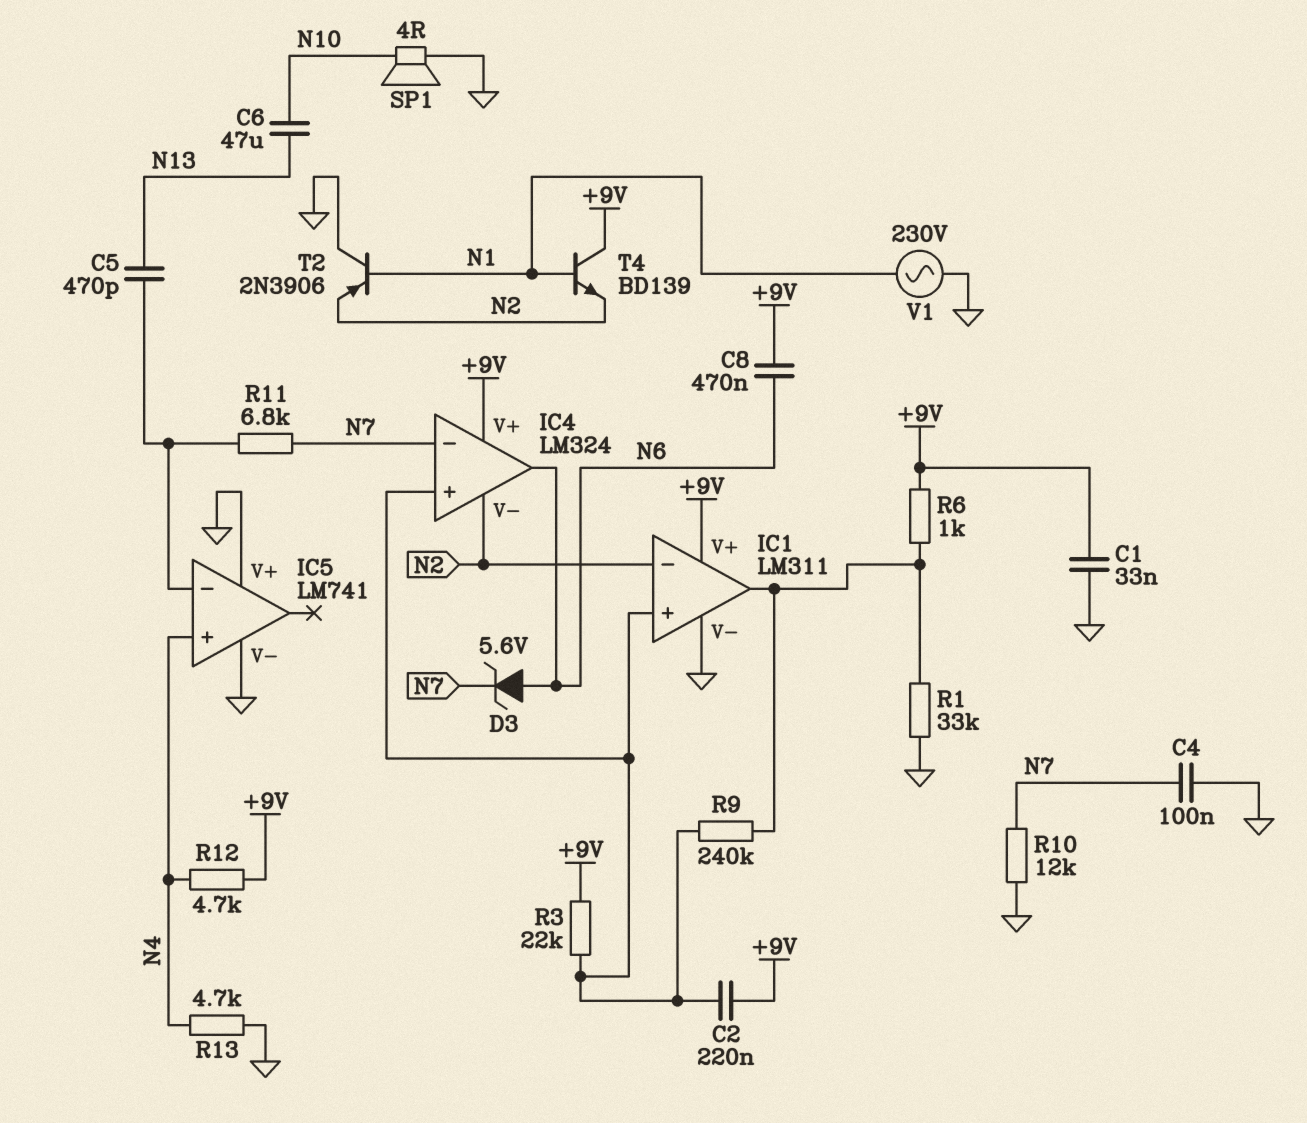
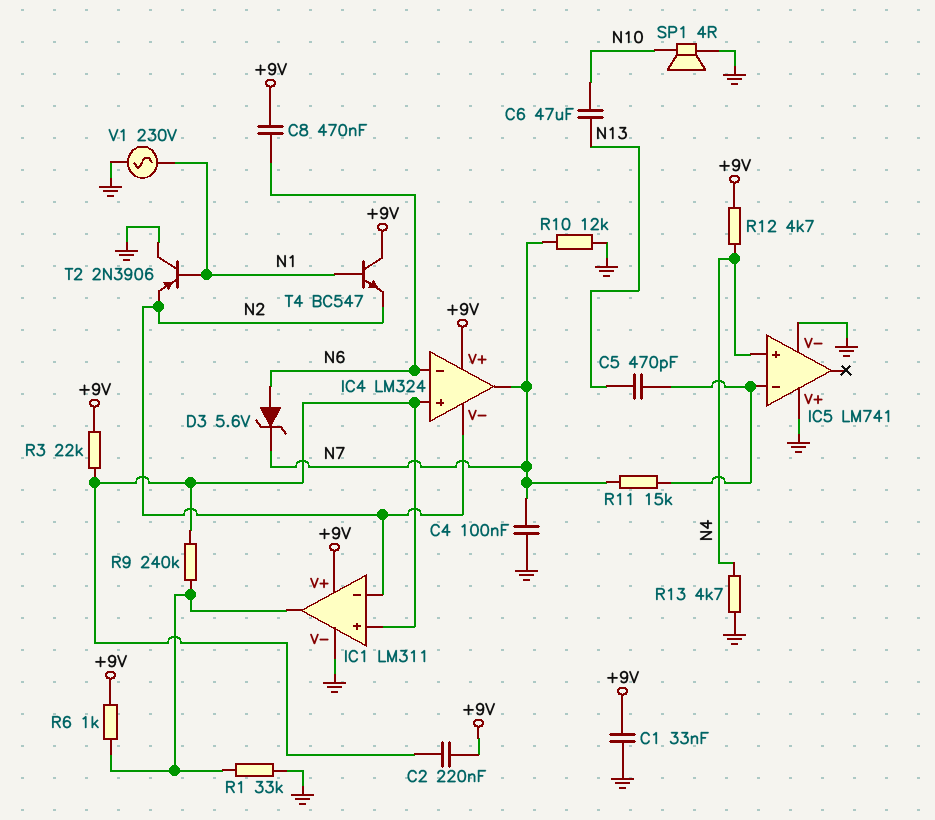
IC4 pin in-: N7 -> N6
IC4 pin out: N6 -> N7
R11: 6.8k (IC5/in-, N7) -> 15k (IC5/in-, N7)
T4: NPN BD139 (B N1, C +9V, E N2) -> NPN BC547 (B N1, C +9V, E N2)

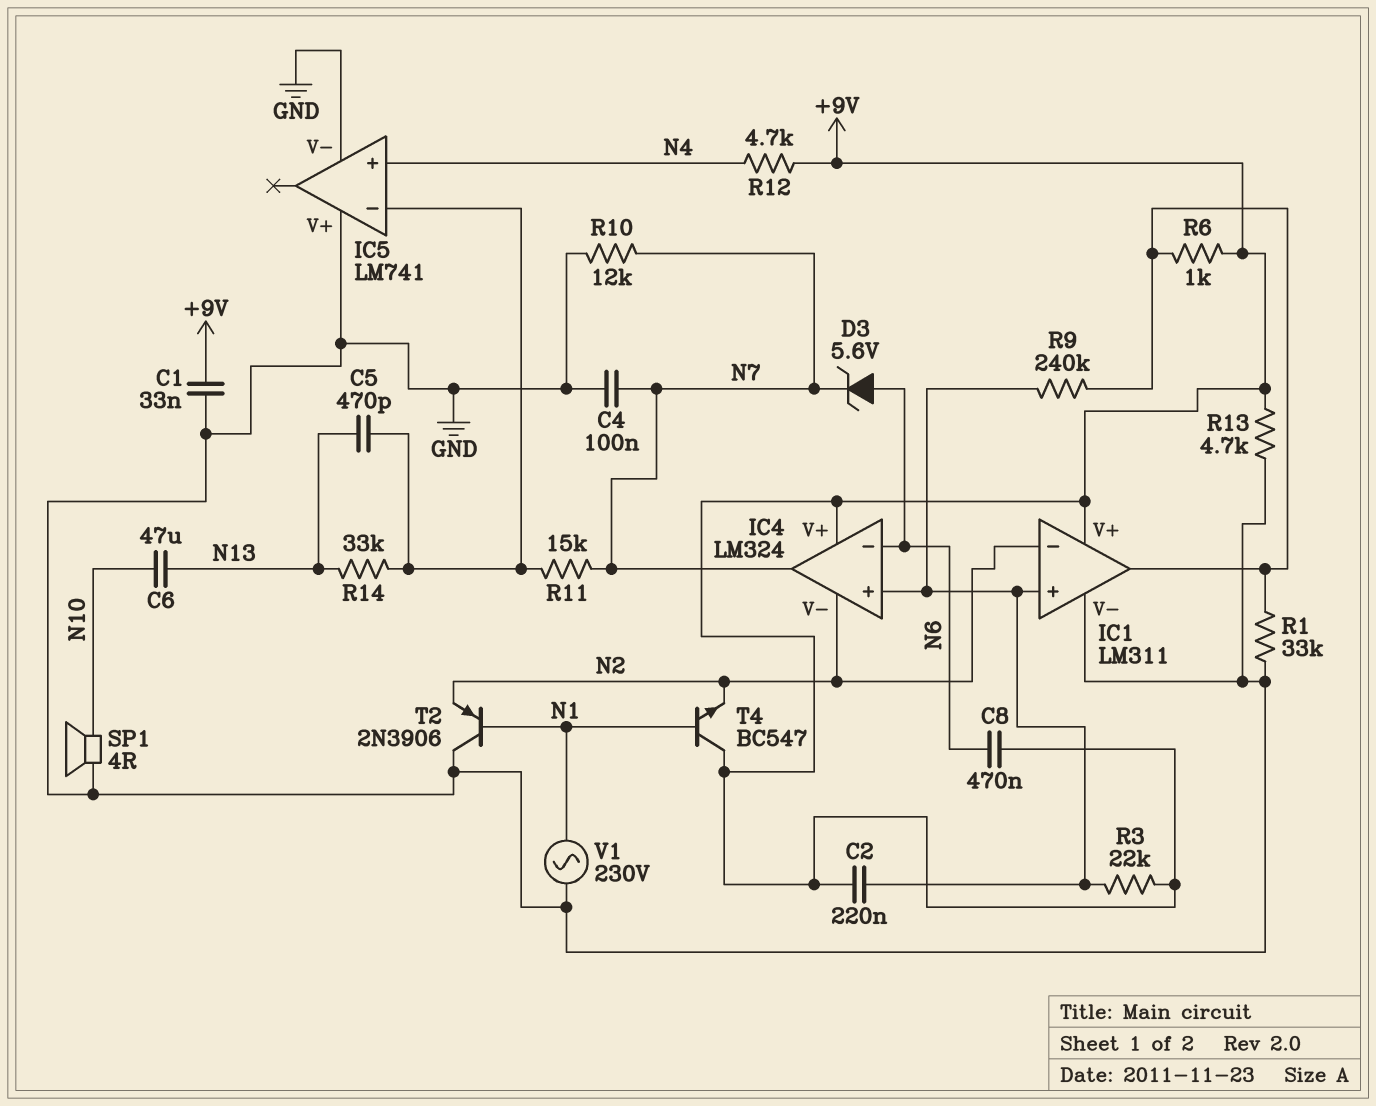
R13: 4.7k (GND, N4) -> 4.7k (+9V, GND)
R14: none -> 33k (IC5/in-, N13)

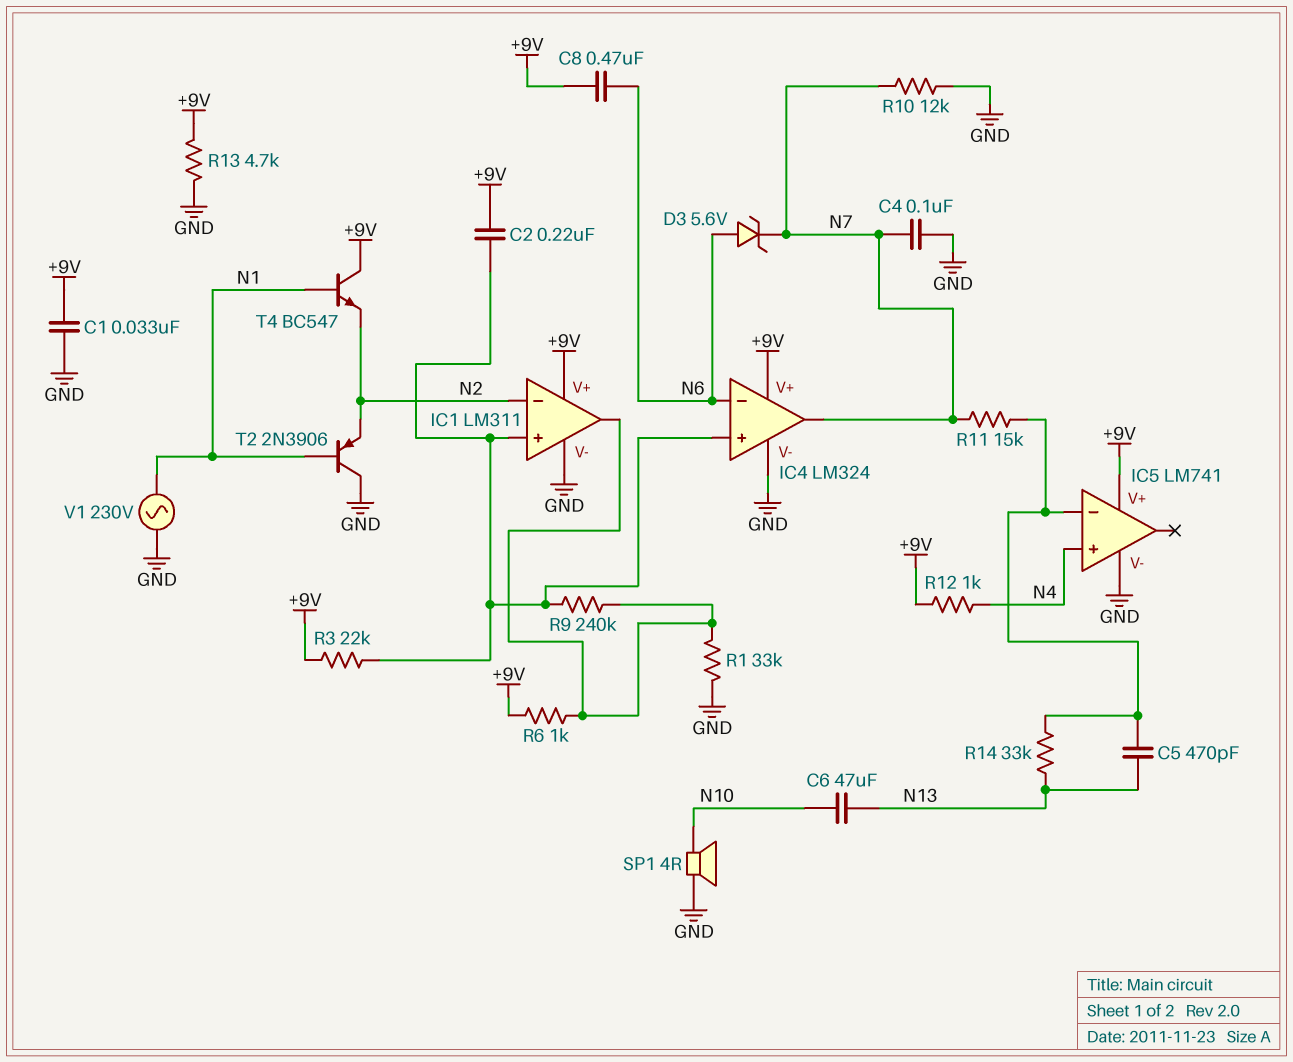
IC4 pin V-: N2 -> GND
IC5 pin V+: GND -> +9V
R12: 4.7k (+9V, N4) -> 1k (+9V, N4)

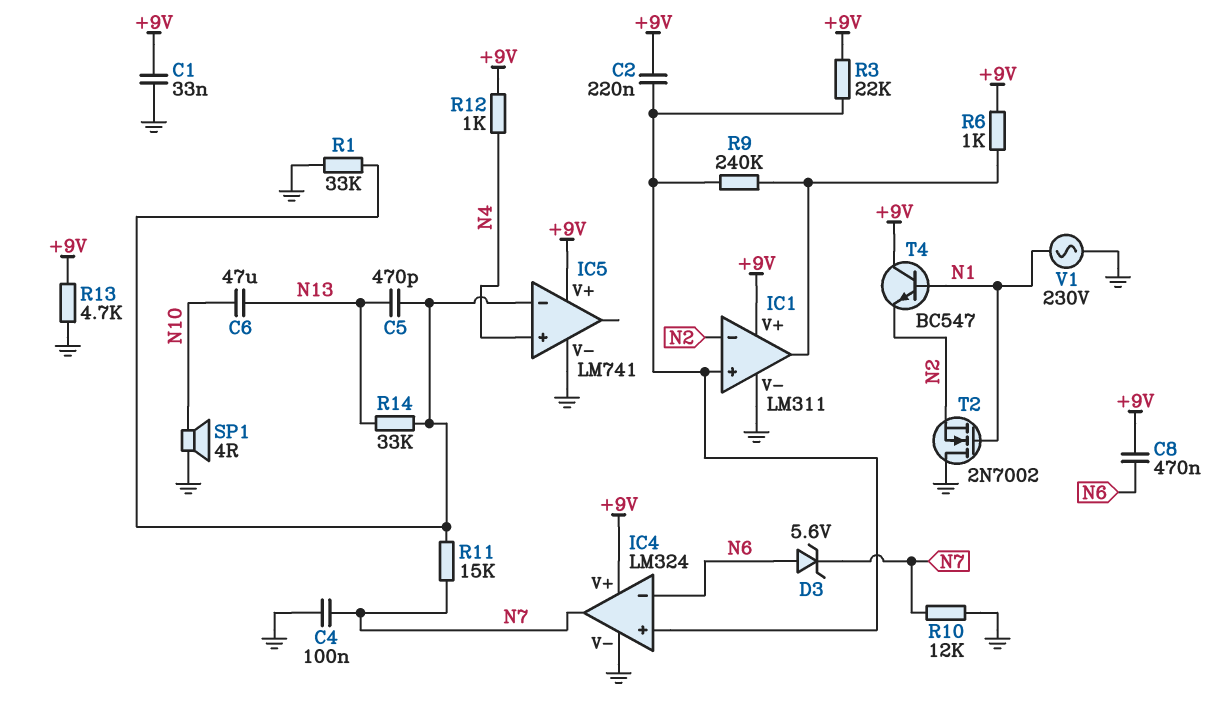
R1: 33k (GND, IC1/out) -> 33k (GND, IC5/in-)
T2: PNP 2N3906 (B N1, C GND, E N2) -> NMOS 2N7002 (G N1, D GND, S N2)

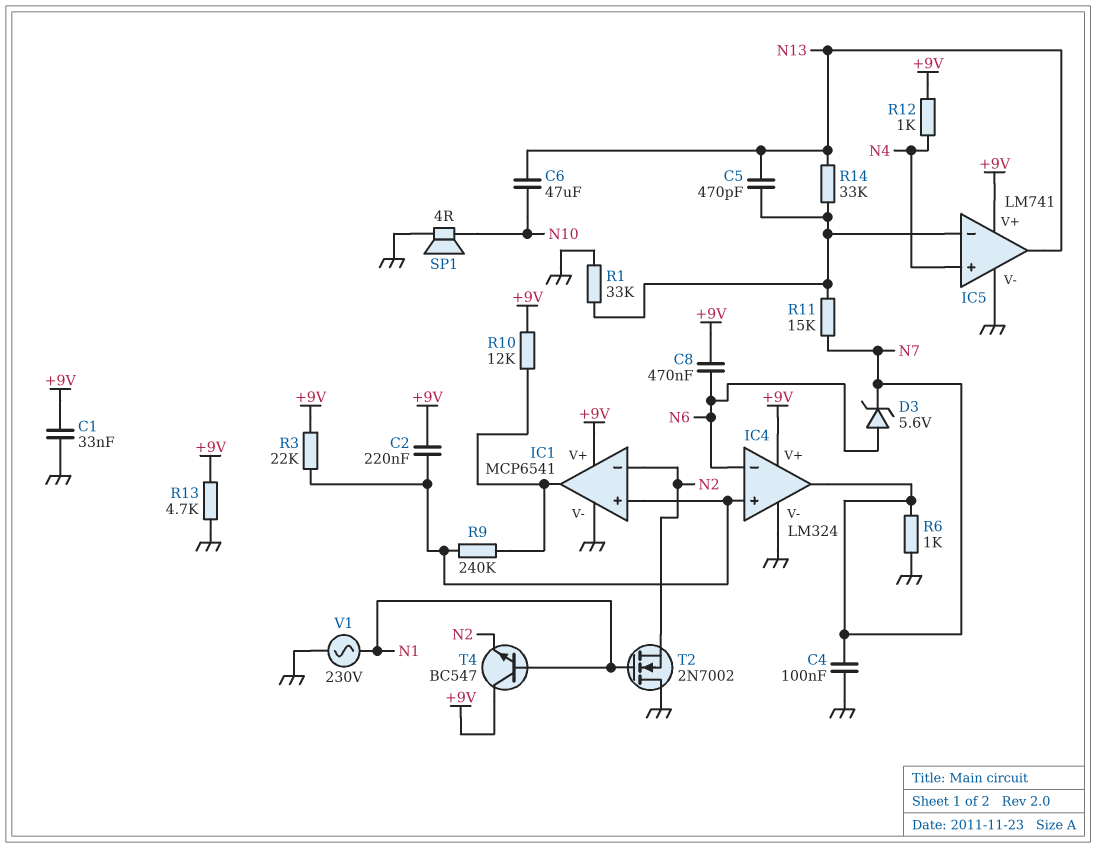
IC1: LM311 -> MCP6541
IC5 pin out: none -> N13
R6: 1k (+9V, IC1/out) -> 1k (GND, N7)
R10: 12k (GND, N7) -> 12k (+9V, IC1/out)

